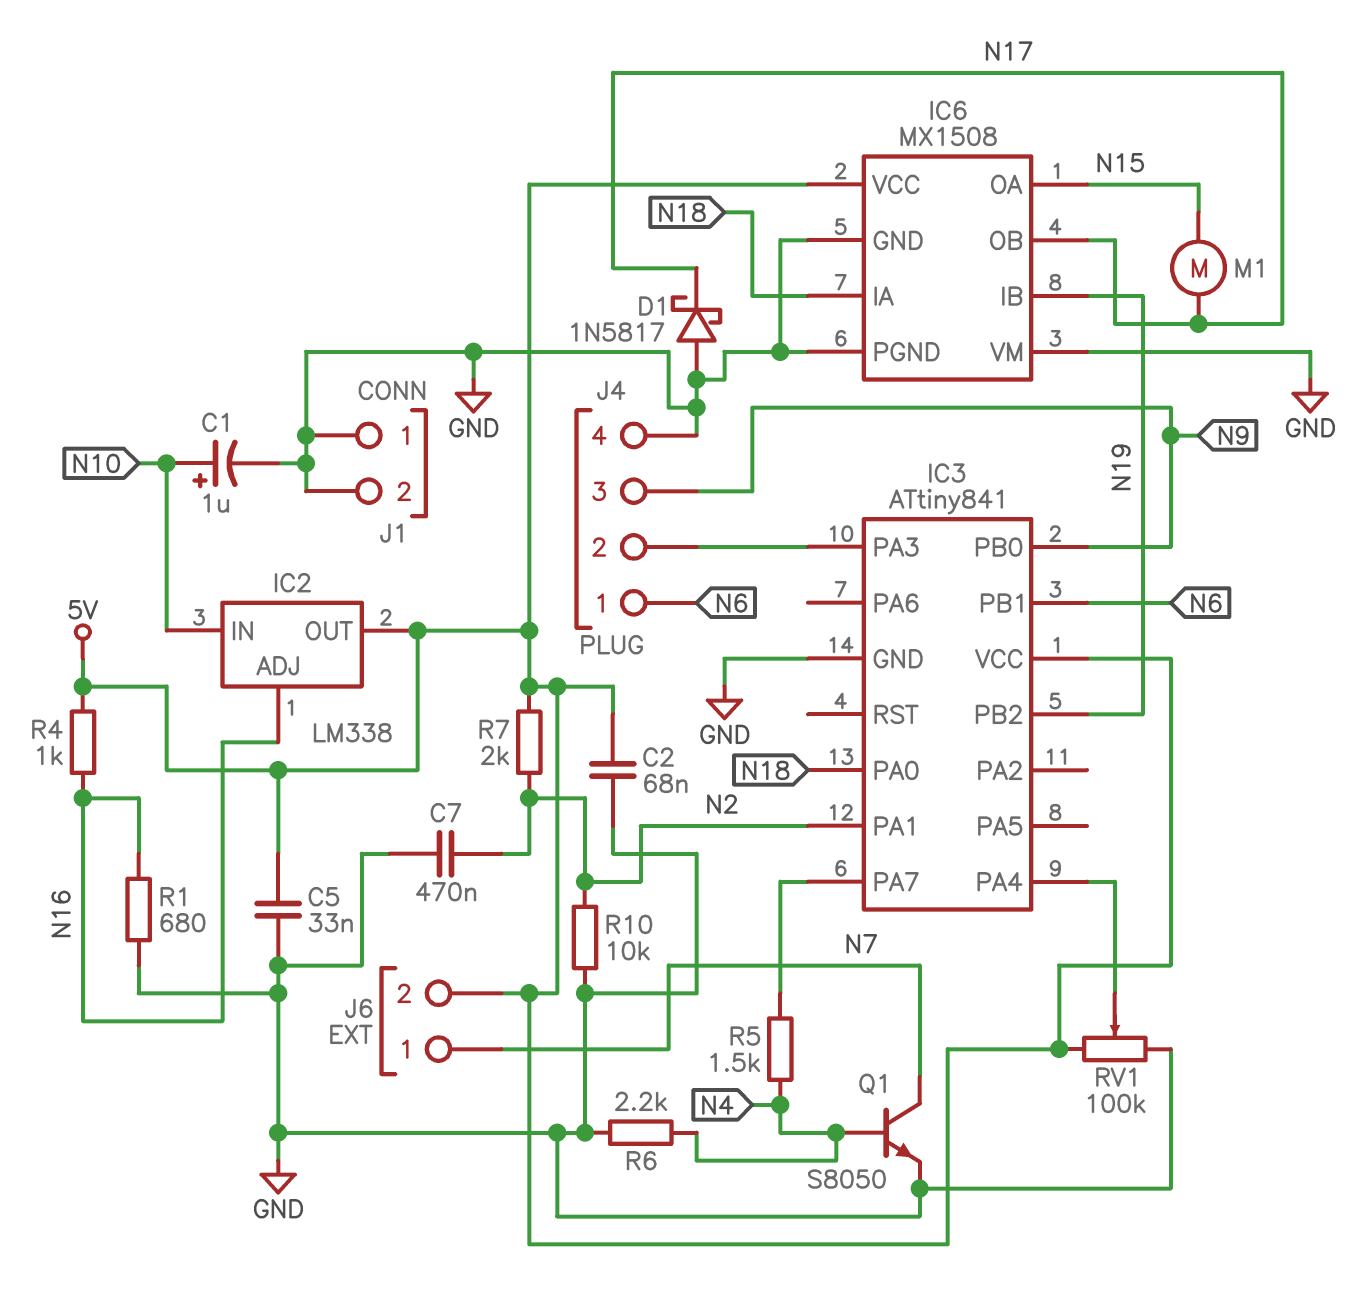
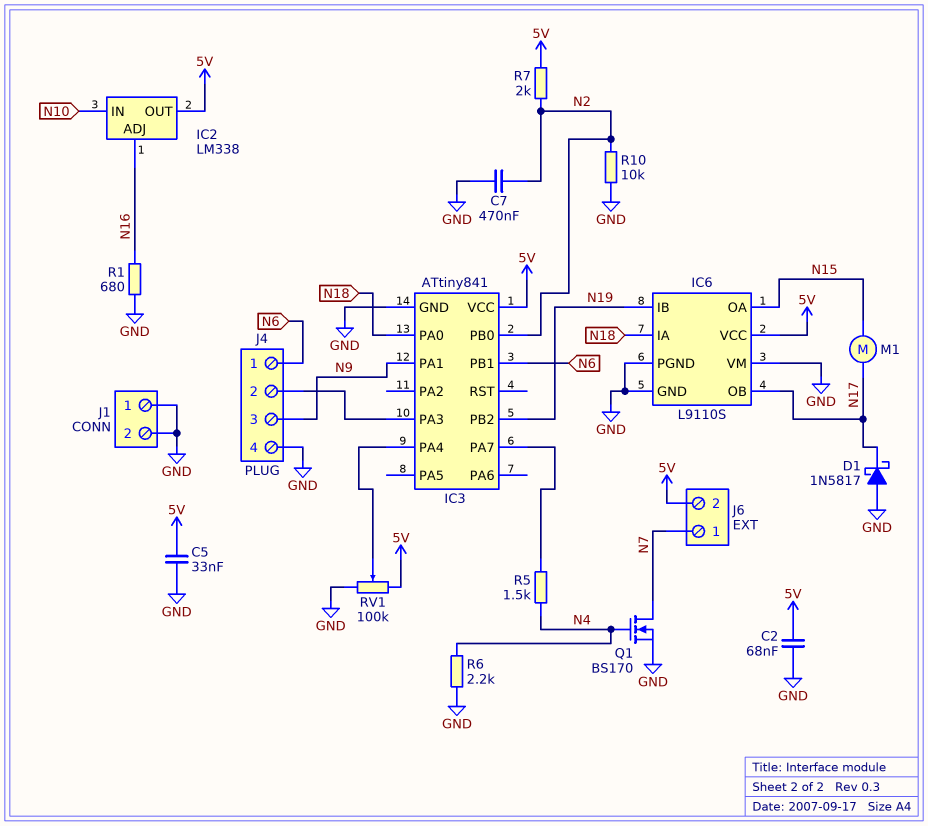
C1: 1uF (plus N10, minus GND) -> none
IC3 pin PA1: N2 -> N9
IC3 pin PB0: N9 -> N2
IC6: MX1508 -> L9110S
Q1: NPN S8050 (B N4, C N7, E GND) -> NMOS BS170 (G N4, D N7, S GND)
R4: 1k (5V, N16) -> none

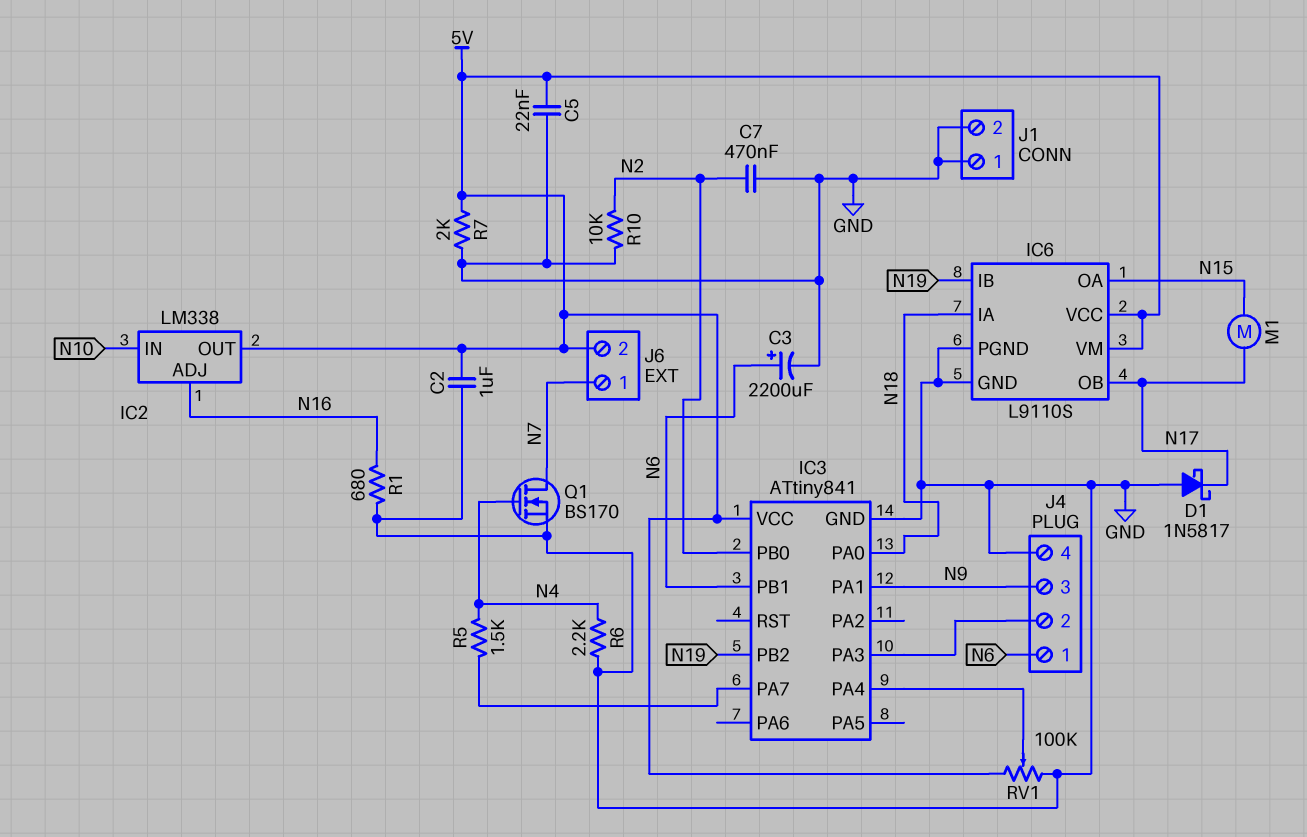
C2: 68nF (5V, GND) -> 1uF (5V, GND)
C3: none -> 2200uF (plus N6, minus GND)
C5: 33nF (5V, GND) -> 22nF (5V, GND)
IC6 pin VM: GND -> 5V
R7: 2k (5V, N2) -> 2k (5V, GND)

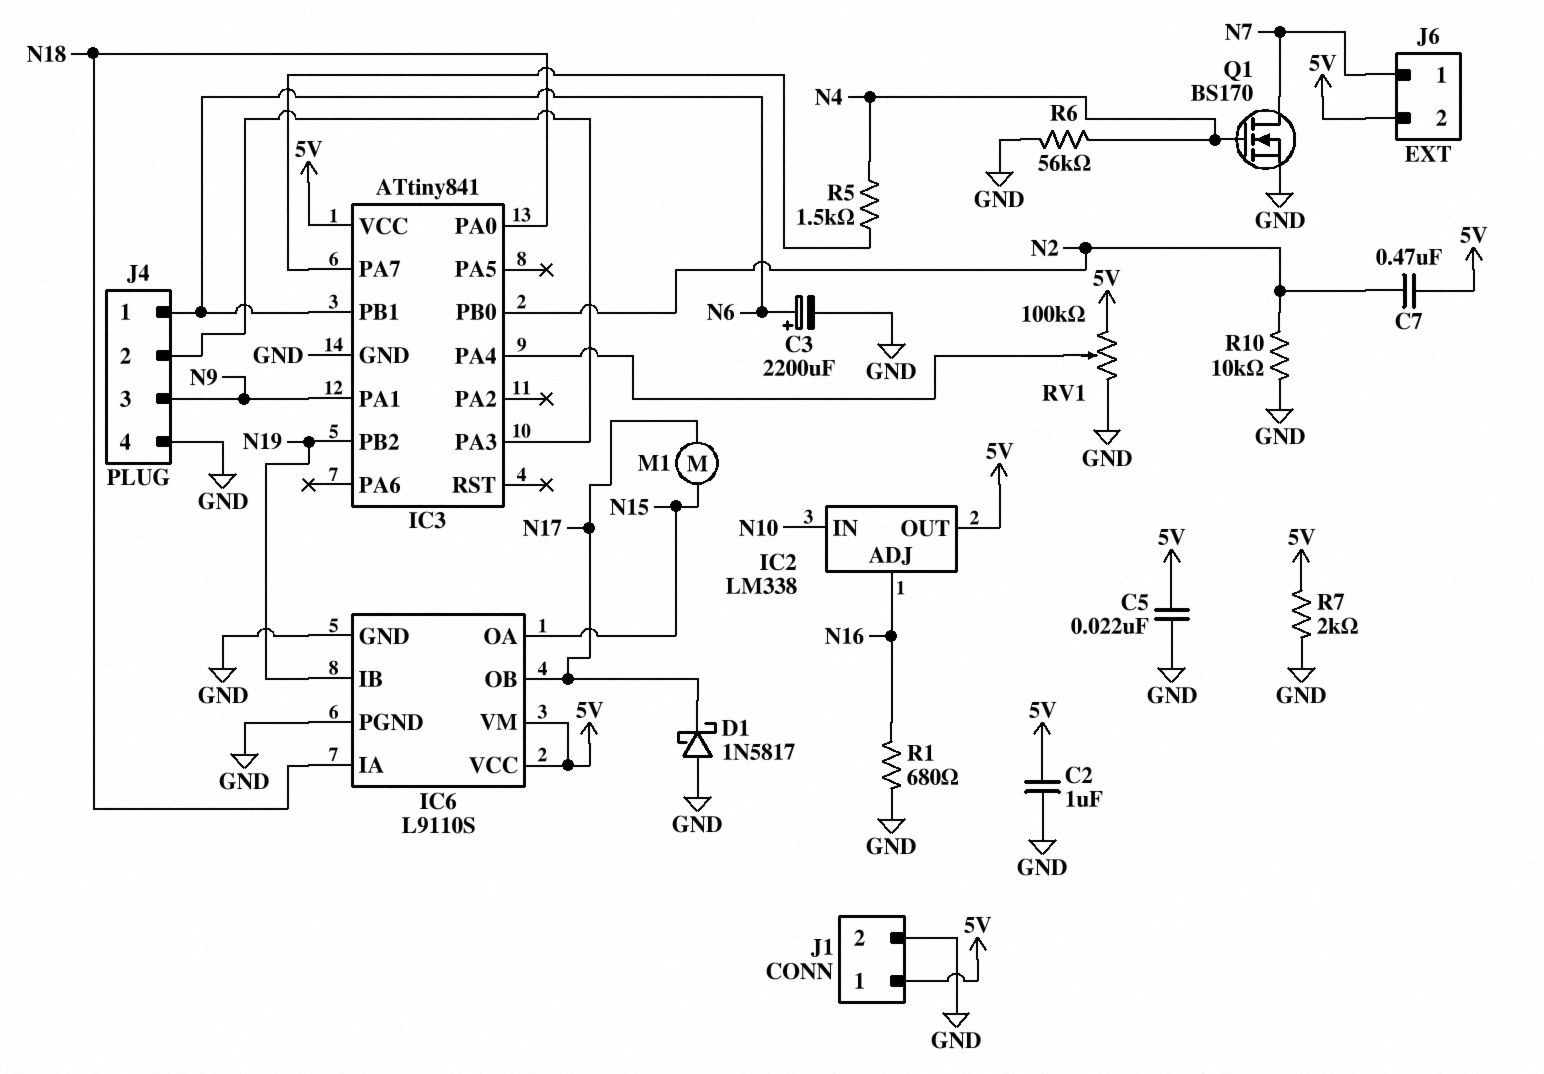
C7: 470nF (GND, N2) -> 470nF (5V, N2)
J1 pin 1: GND -> 5V
R6: 2.2k (GND, N4) -> 56k (GND, N4)

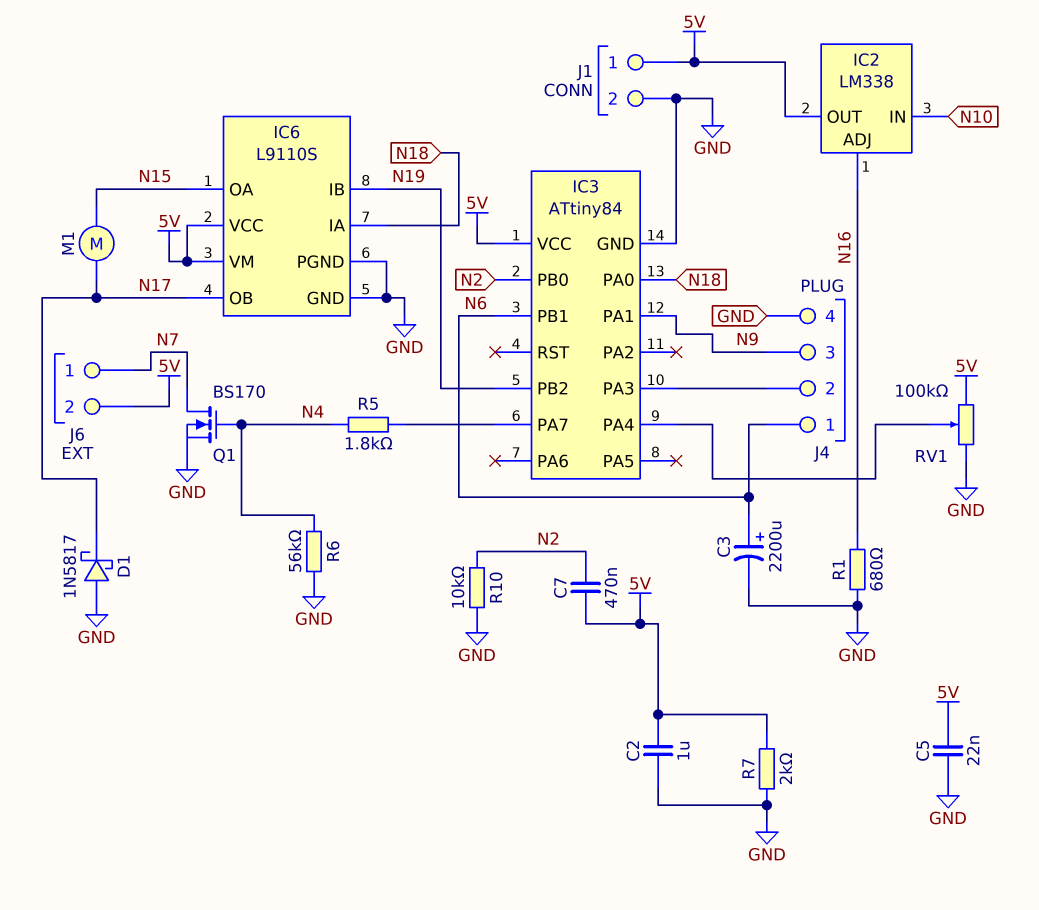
IC3: ATtiny841 -> ATtiny84
R5: 1.5k (IC3/PA7, N4) -> 1.8k (IC3/PA7, N4)

